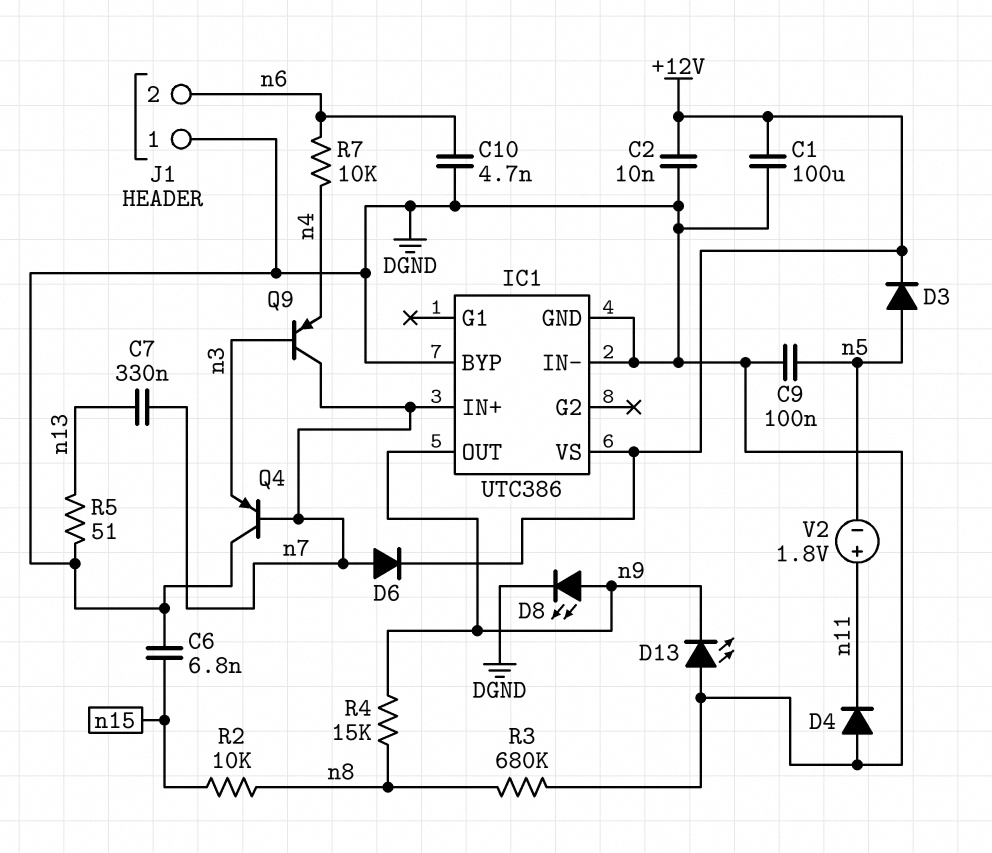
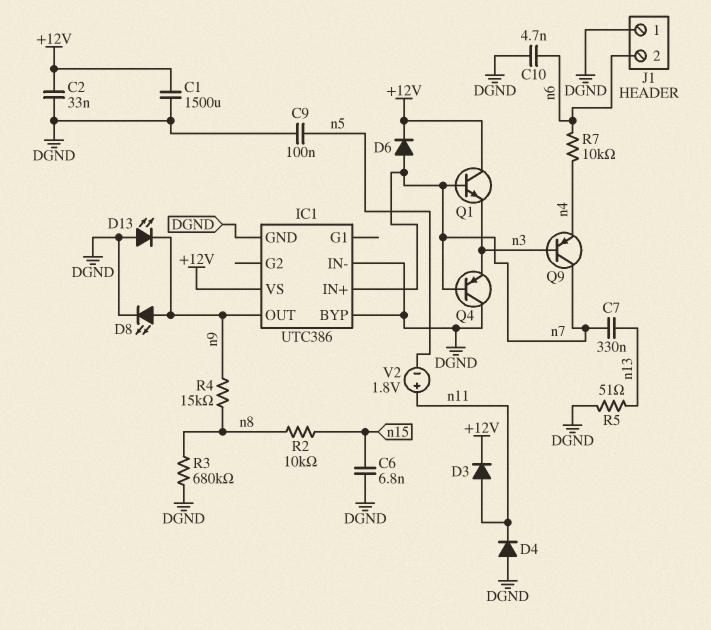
C1: 100uF (+12V, DGND) -> 1500uF (+12V, DGND)
C2: 10nF (+12V, DGND) -> 33nF (+12V, DGND)
D3: diode (A n5, K +12V) -> diode (A n11, K +12V)
Q1: none -> NPN (B n7, C +12V, E n3)

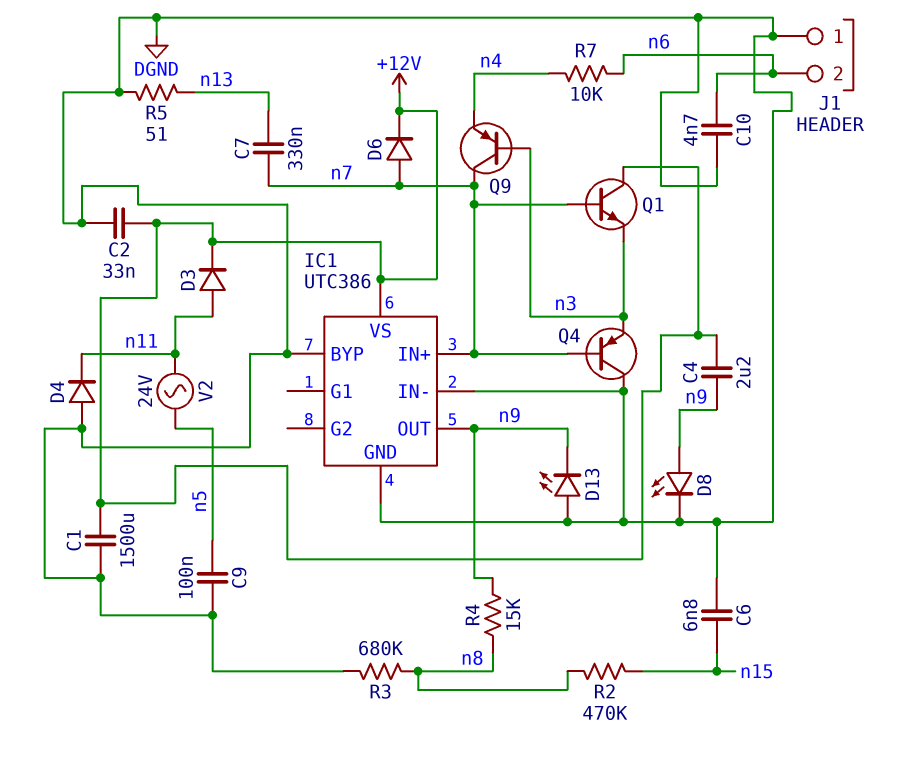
C4: none -> 2.2uF (+12V, n9)
R2: 10k (n8, n15) -> 470k (n8, n15)
V2: 1.8V (plus n11, minus n5) -> AC 24V (n5, n11)

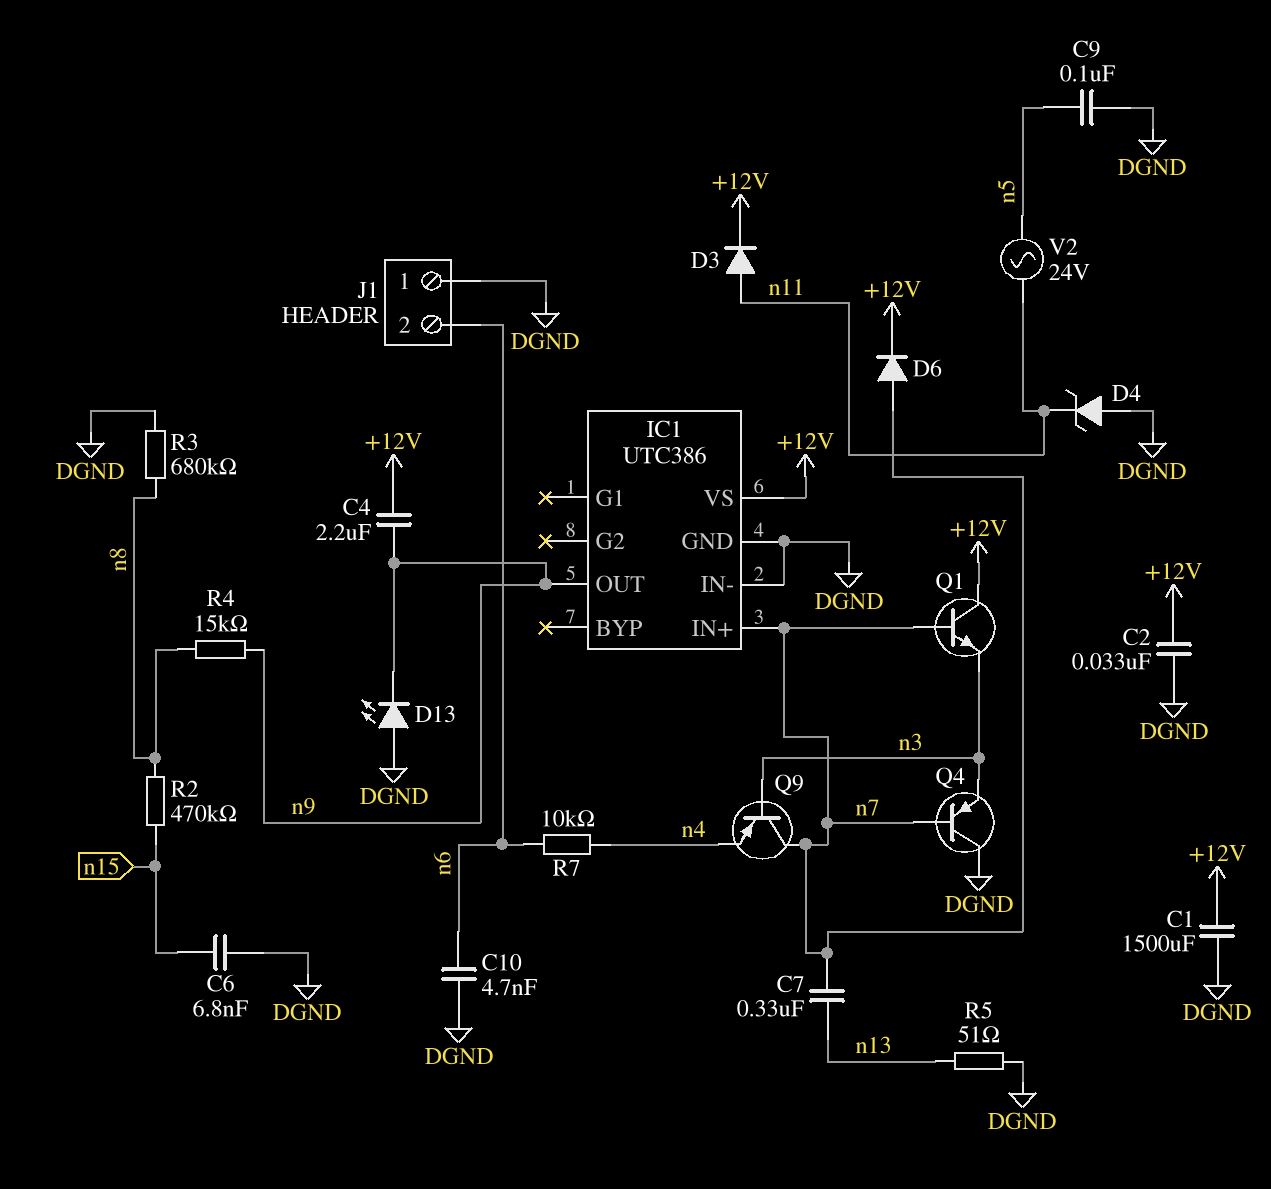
D4: diode (A DGND, K n11) -> zener (A DGND, K n11)
D8: LED (A n9, K DGND) -> none
IC1 pin BYP: DGND -> none

